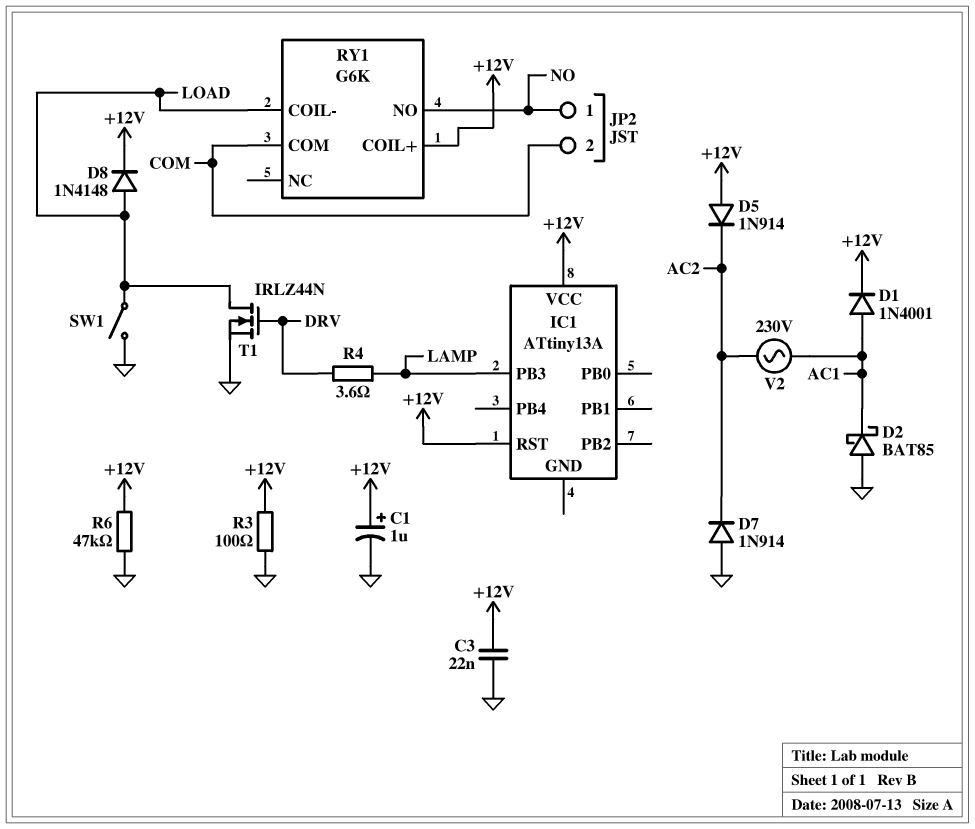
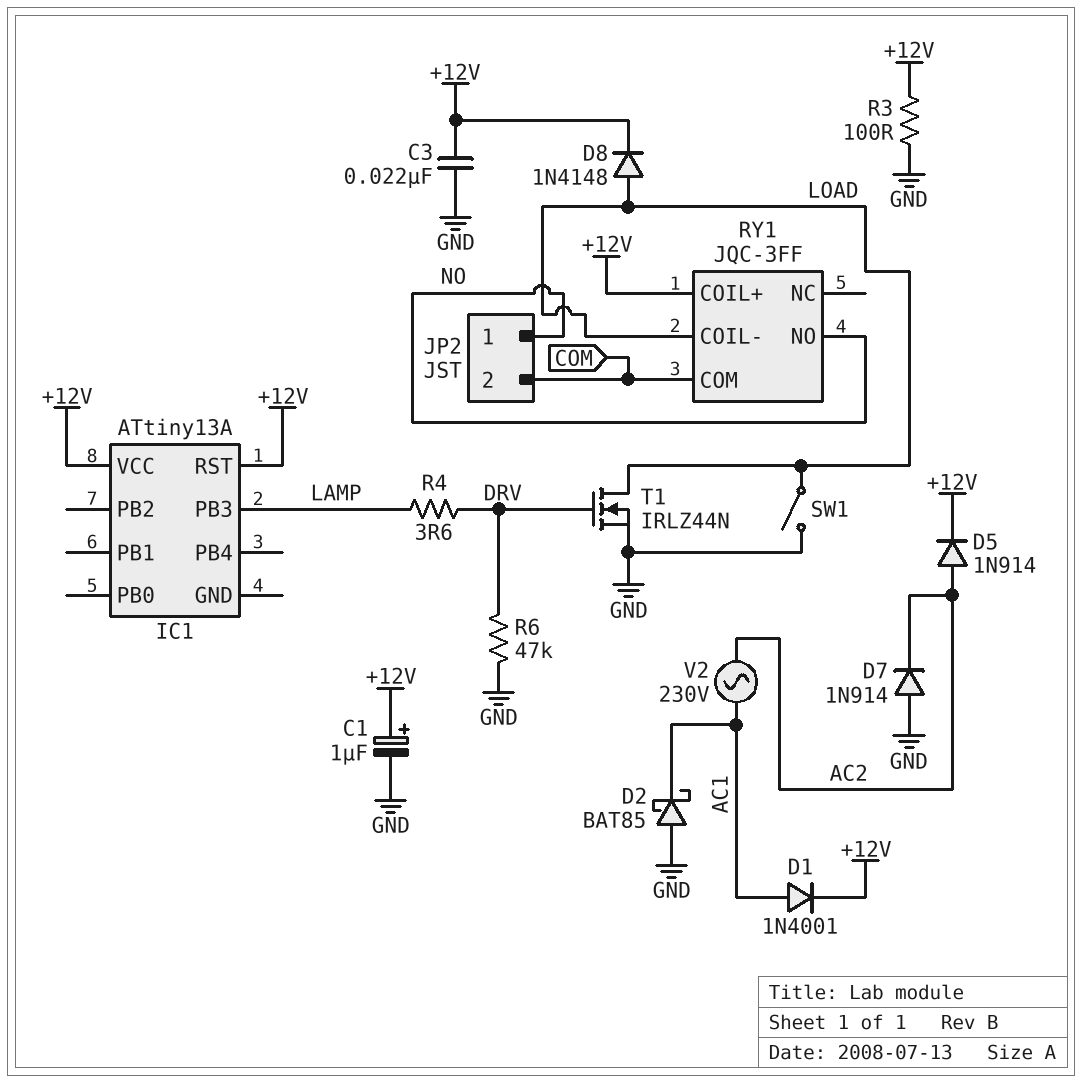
D5: diode 1N914 (A +12V, K AC2) -> diode 1N914 (A AC2, K +12V)
R6: 47k (+12V, GND) -> 47k (DRV, GND)
RY1: G6K -> JQC-3FF

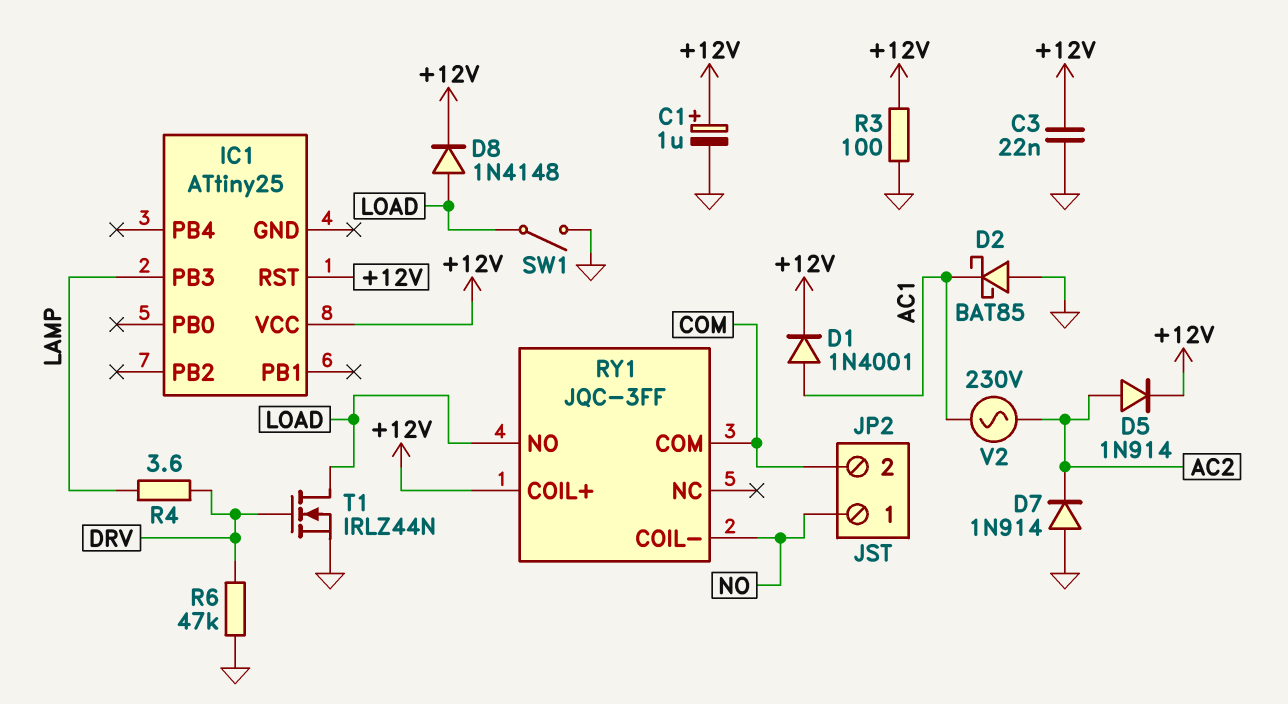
IC1: ATtiny13A -> ATtiny25
RY1 pin COIL-: LOAD -> NO
RY1 pin NO: NO -> LOAD

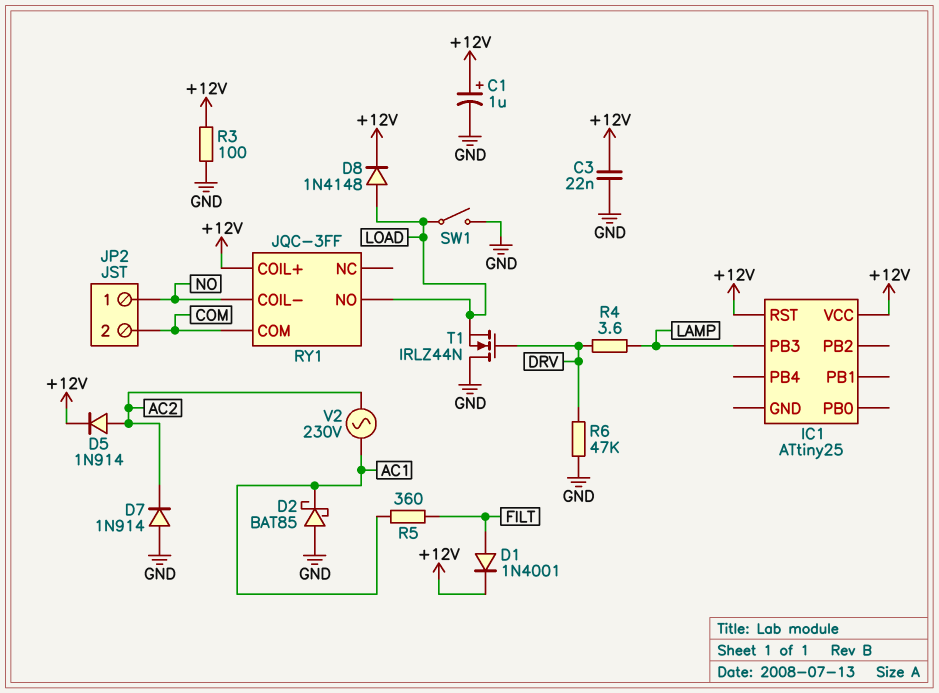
D1: diode 1N4001 (A AC1, K +12V) -> diode 1N4001 (A FILT, K +12V)
R5: none -> 360 (AC1, FILT)
T1: NMOS IRLZ44N (G DRV, D LOAD, S GND) -> NMOS IRLZ44N (G DRV, D GND, S LOAD)

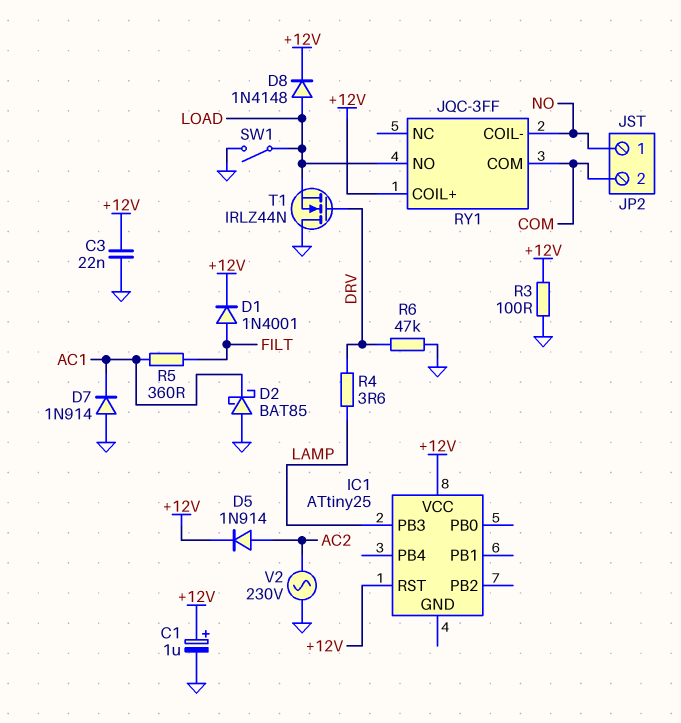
D7: diode 1N914 (A GND, K AC2) -> diode 1N914 (A GND, K AC1)
V2: AC 230V (AC1, AC2) -> AC 230V (AC2, GND)

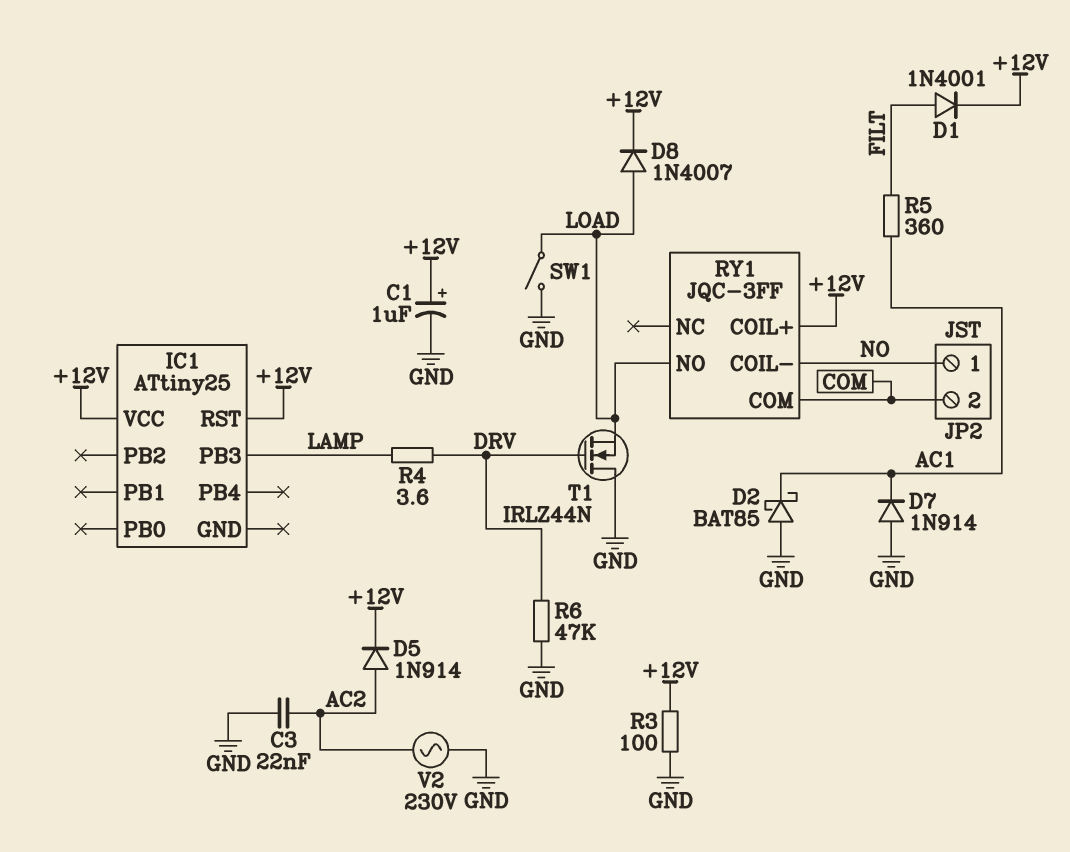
C3: 22nF (+12V, GND) -> 22nF (AC2, GND)
D8: diode 1N4148 (A LOAD, K +12V) -> diode 1N4007 (A LOAD, K +12V)

